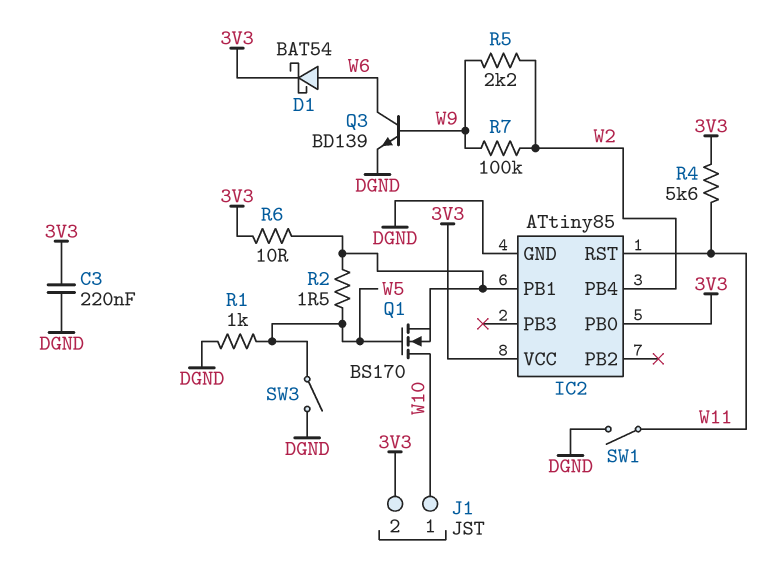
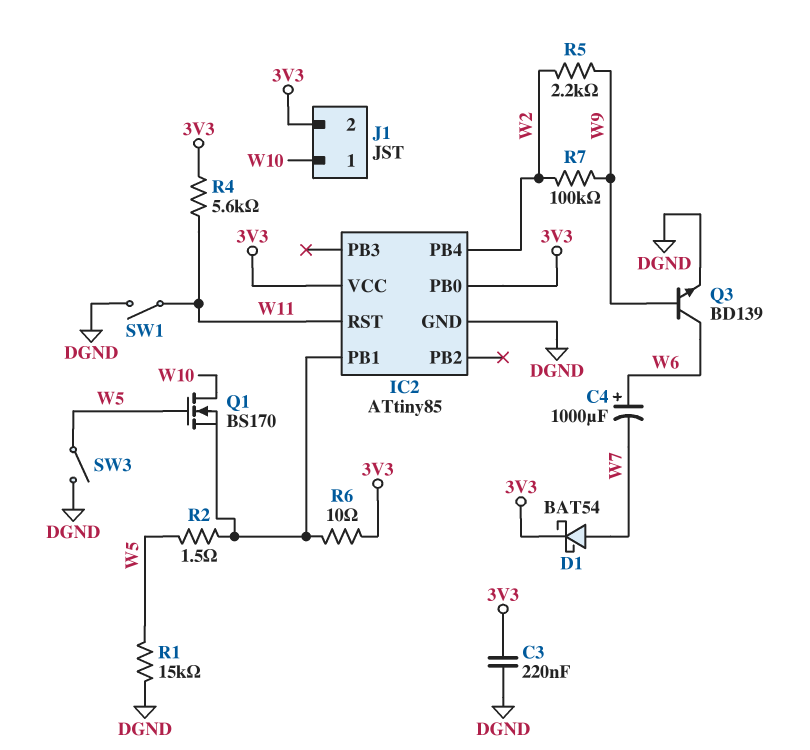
C4: none -> 1000uF (plus W6, minus W7)
D1: schottky BAT54 (A W6, K 3V3) -> schottky BAT54 (A W7, K 3V3)
R1: 1k (DGND, W5) -> 15k (DGND, W5)

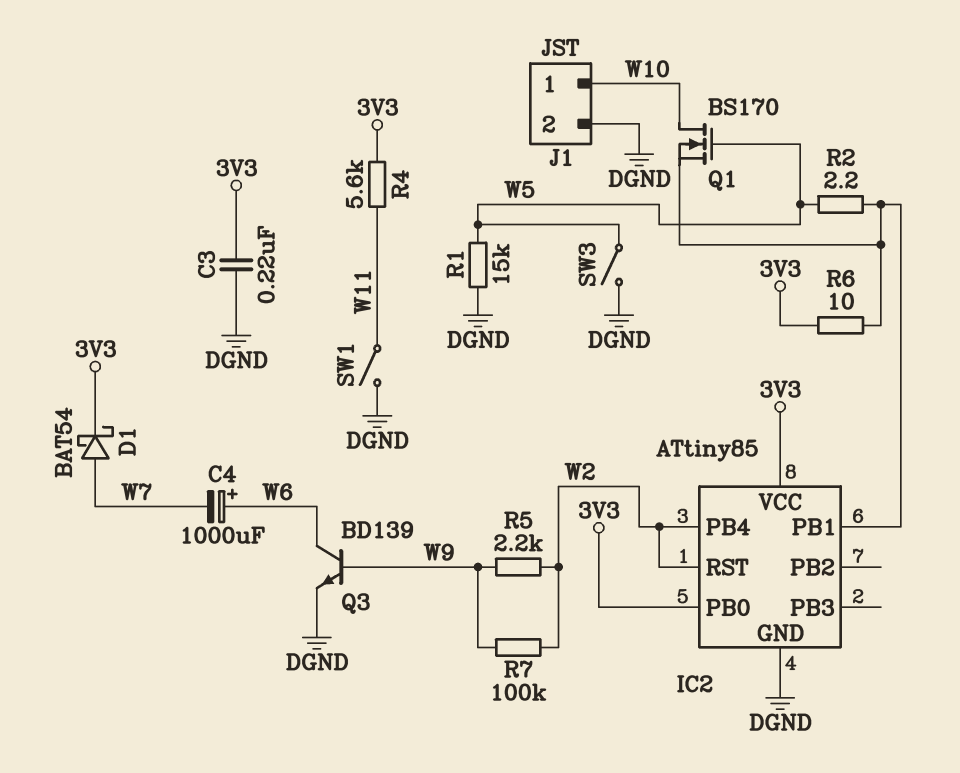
IC2 pin RST: W11 -> W2
J1 pin 2: 3V3 -> DGND
R2: 1.5 (IC2/PB1, W5) -> 2.2 (IC2/PB1, W5)

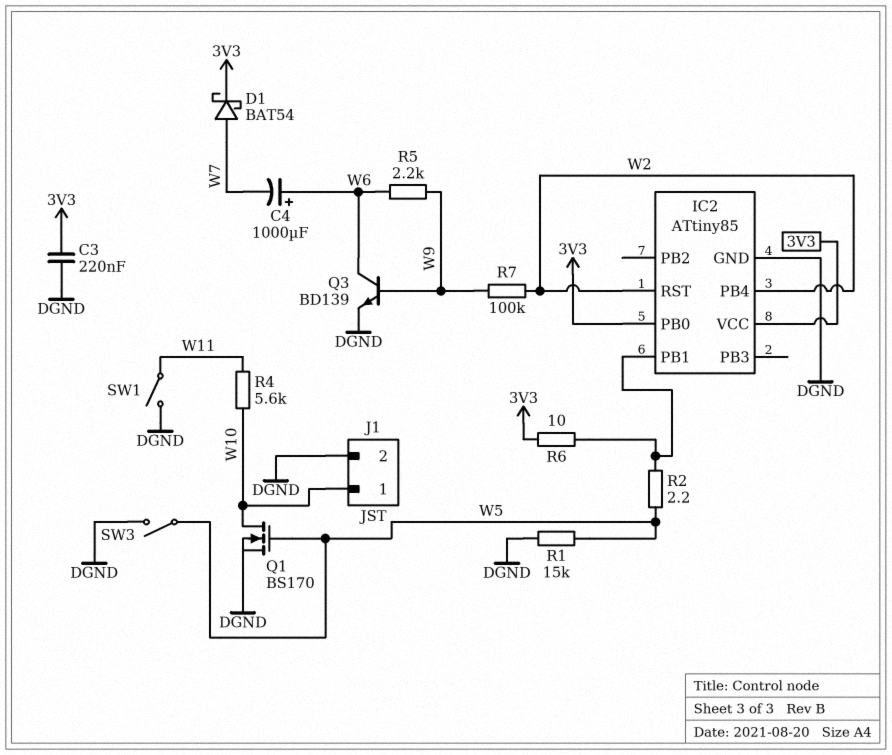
Q1: NMOS BS170 (G W5, D W10, S IC2/PB1) -> NMOS BS170 (G W5, D W10, S DGND)
R4: 5.6k (3V3, W11) -> 5.6k (W10, W11)
R5: 2.2k (W2, W9) -> 2.2k (W6, W9)

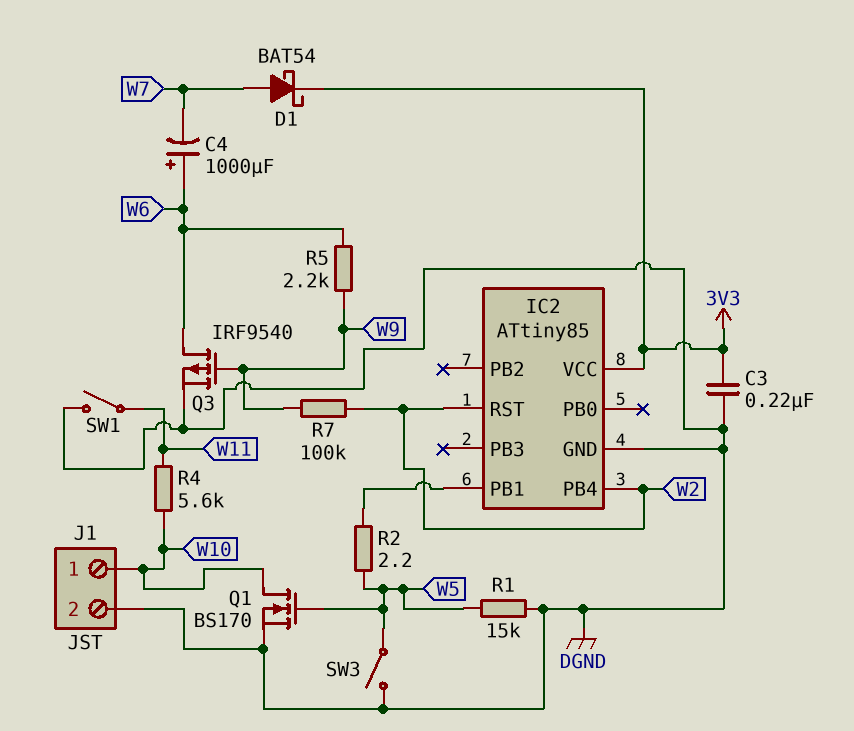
IC2 pin PB0: 3V3 -> none
Q3: NPN BD139 (B W9, C W6, E DGND) -> PMOS IRF9540 (G W9, D W6, S DGND)
R6: 10 (3V3, IC2/PB1) -> none

